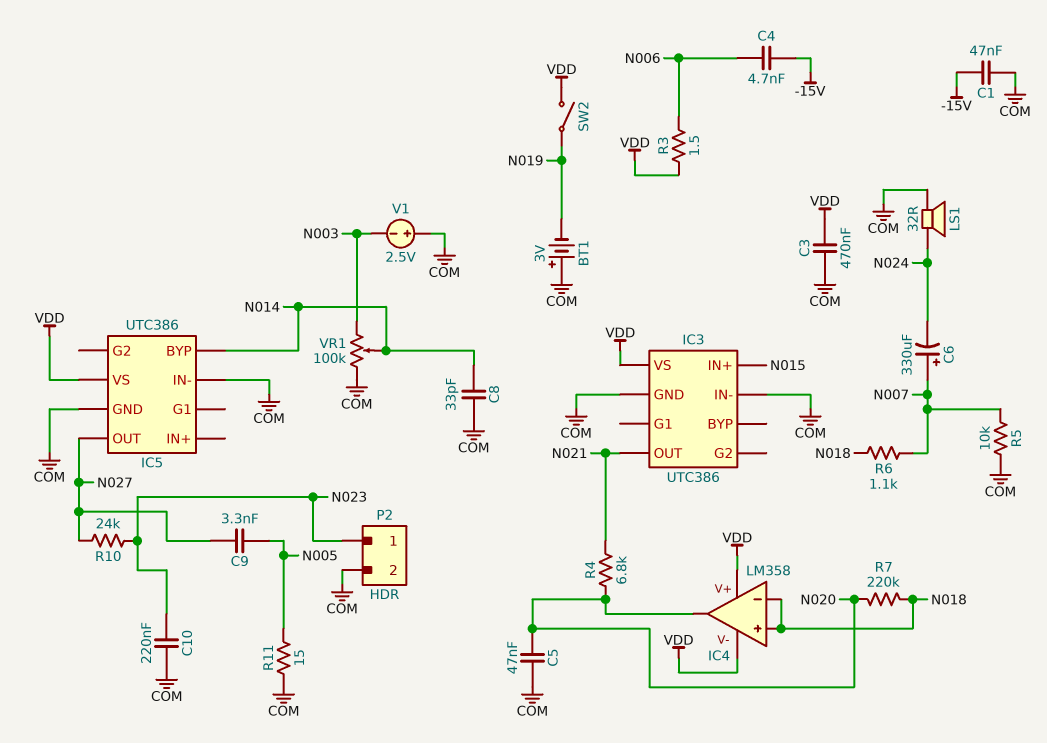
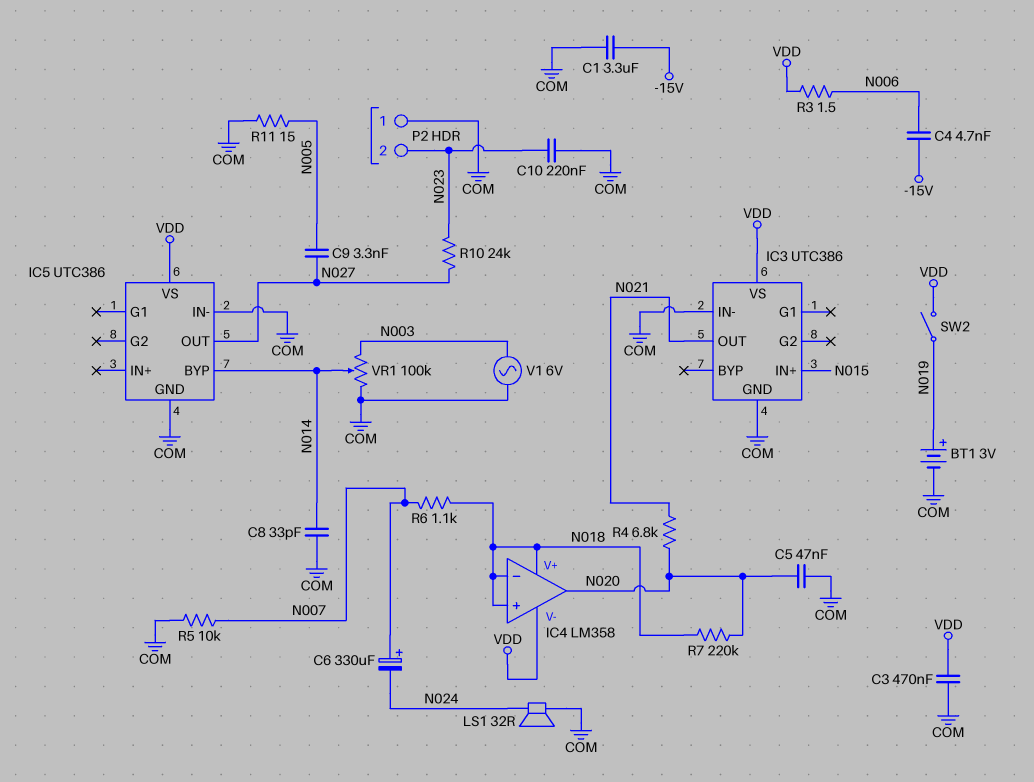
BT1: 3V (plus COM, minus N019) -> 3V (plus N019, minus COM)
C1: 47nF (-15V, COM) -> 3.3uF (-15V, COM)
IC4 pin V+: VDD -> N018
P2 pin 1: N023 -> COM
P2 pin 2: COM -> N023
V1: 2.5V (plus COM, minus N003) -> AC 6V (COM, N003)

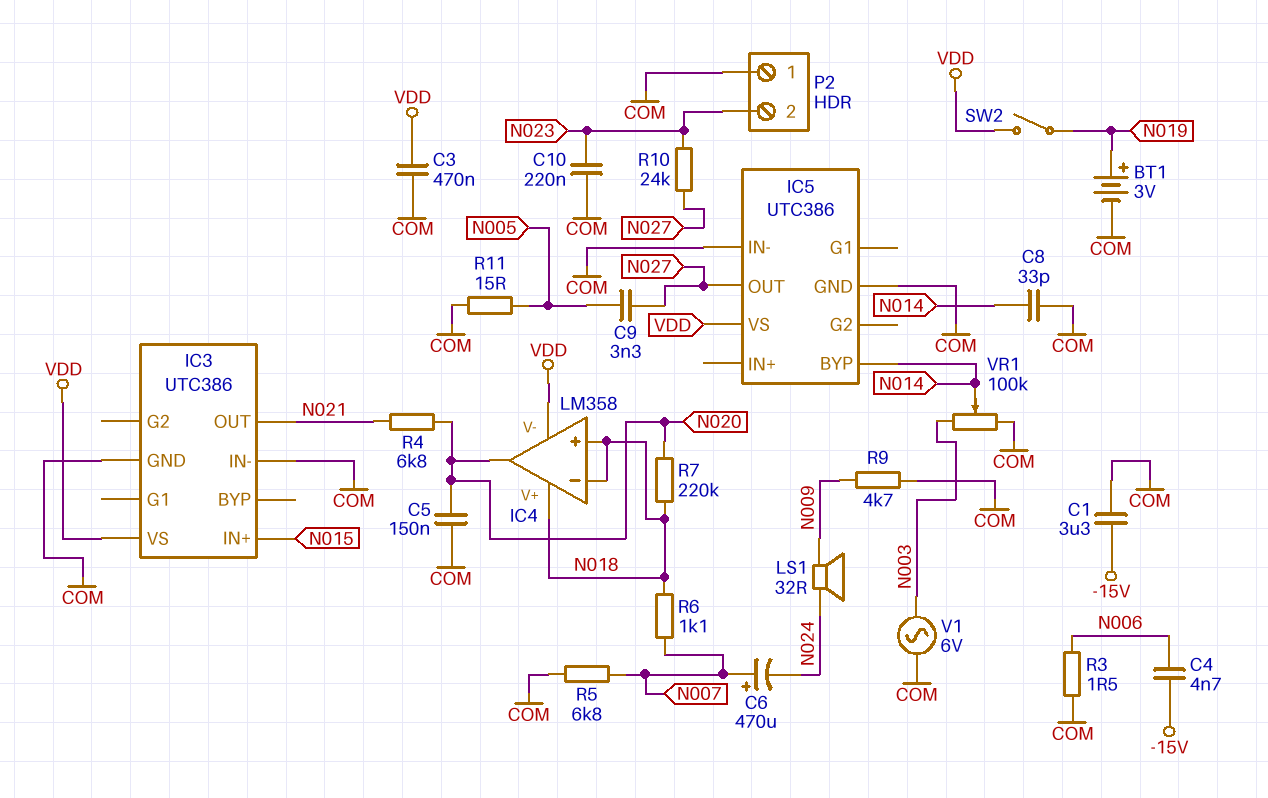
C5: 47nF (COM, N020) -> 150nF (COM, N020)
C6: 330uF (plus N007, minus N024) -> 470uF (plus N007, minus N024)
LS1: speaker 32R (COM, N024) -> speaker 32R (N009, N024)
R3: 1.5 (N006, VDD) -> 1.5 (COM, N006)
R5: 10k (COM, N007) -> 6.8k (COM, N007)
R9: none -> 4.7k (COM, N009)

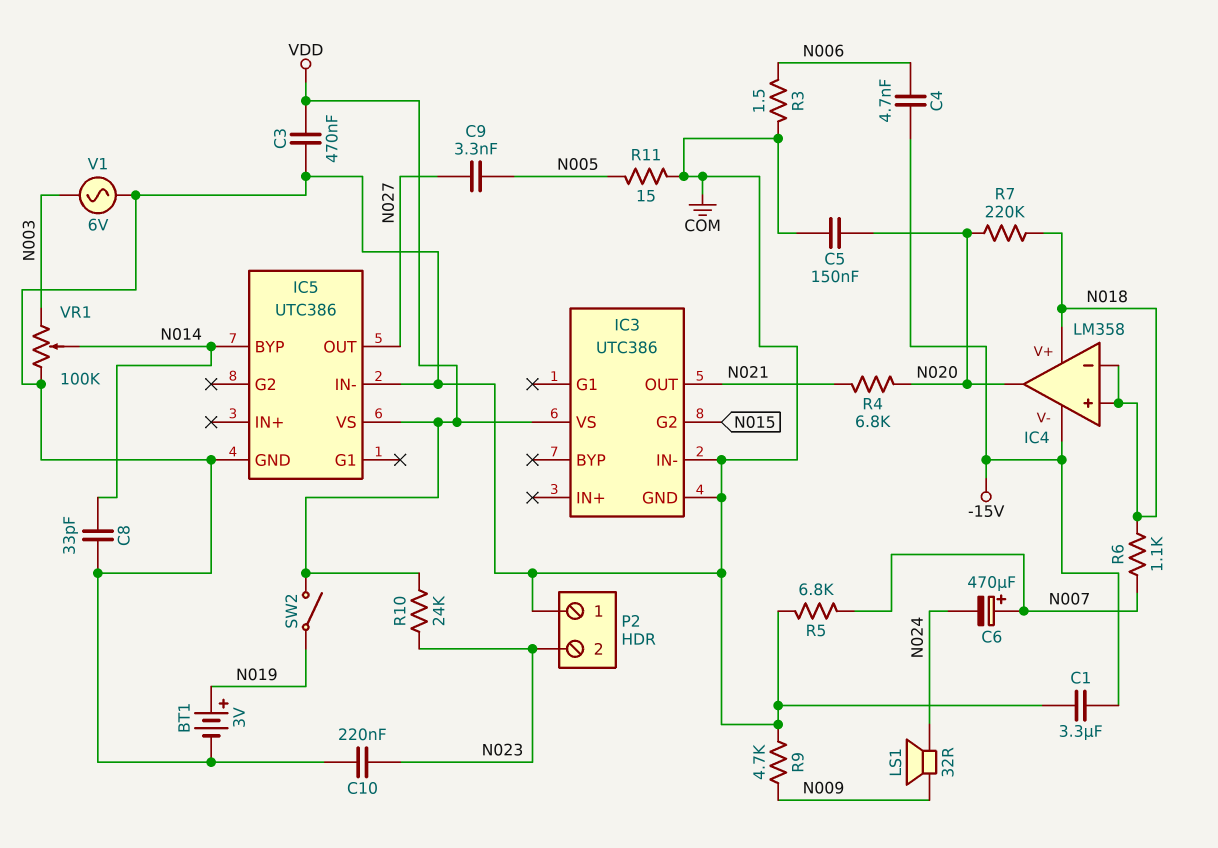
IC3 pin G2: none -> N015
IC3 pin IN+: N015 -> none
IC4 pin V-: VDD -> -15V
R10: 24k (N023, N027) -> 24k (N023, VDD)

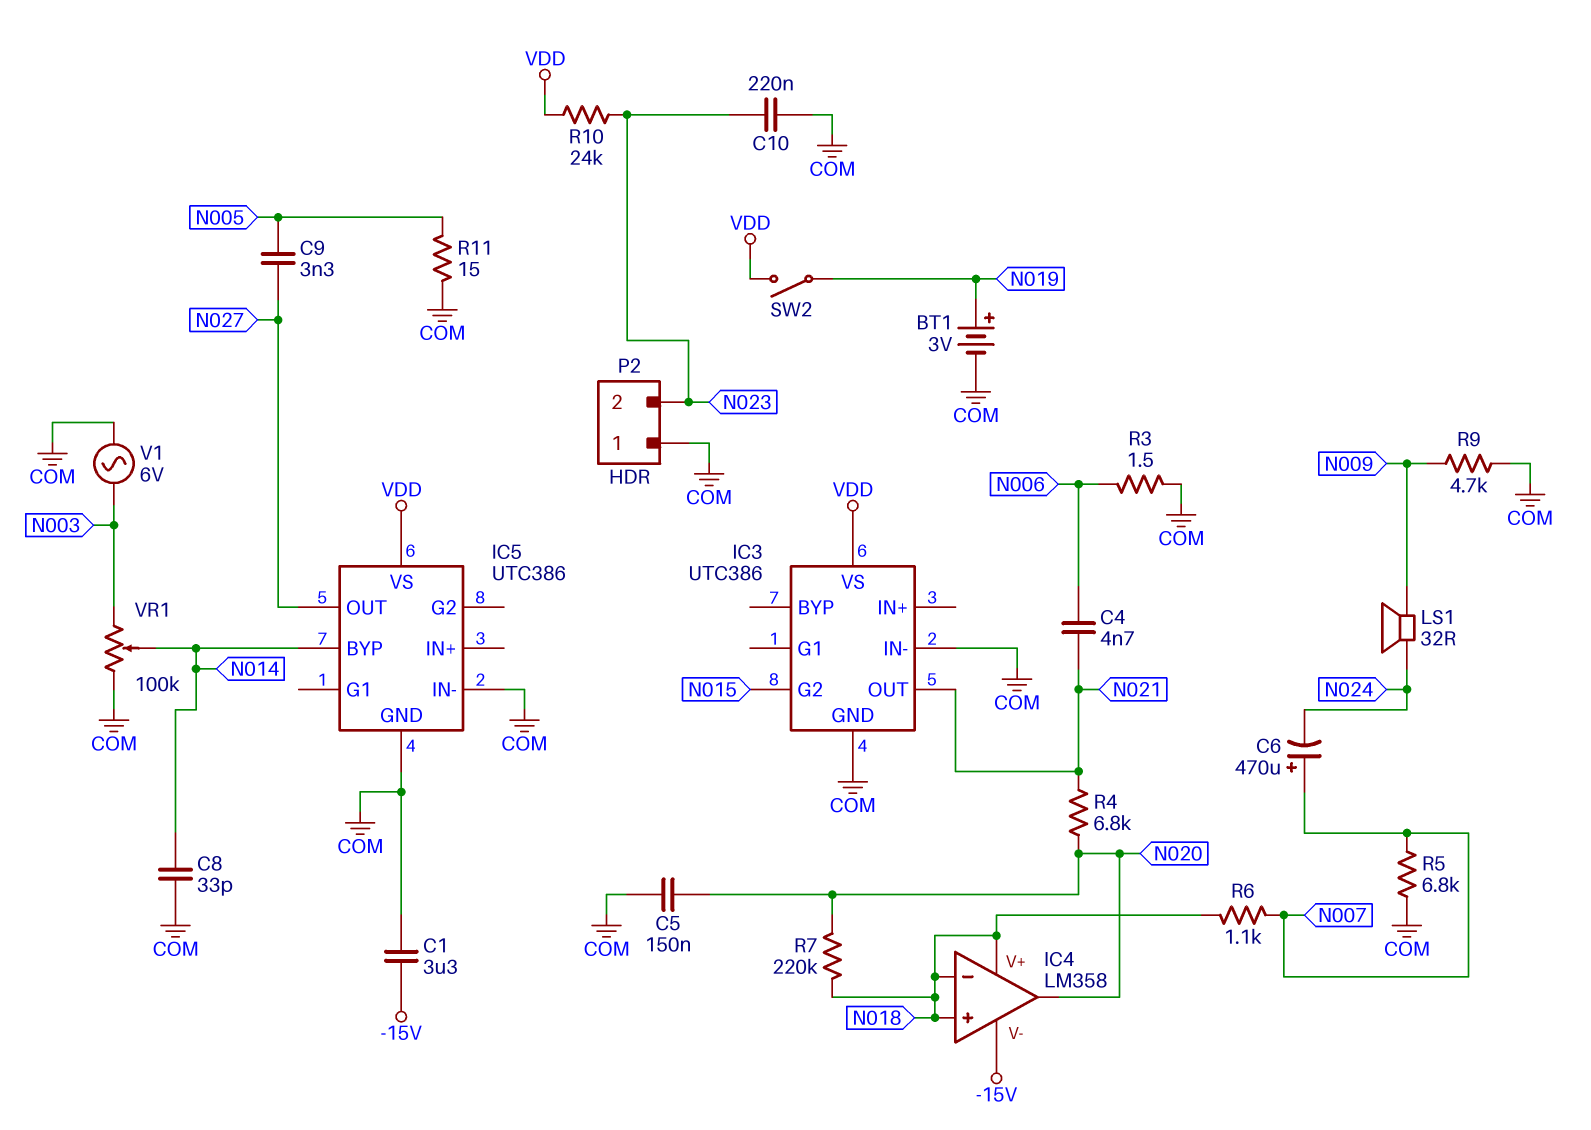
C3: 470nF (COM, VDD) -> none
C4: 4.7nF (-15V, N006) -> 4.7nF (N006, N021)

